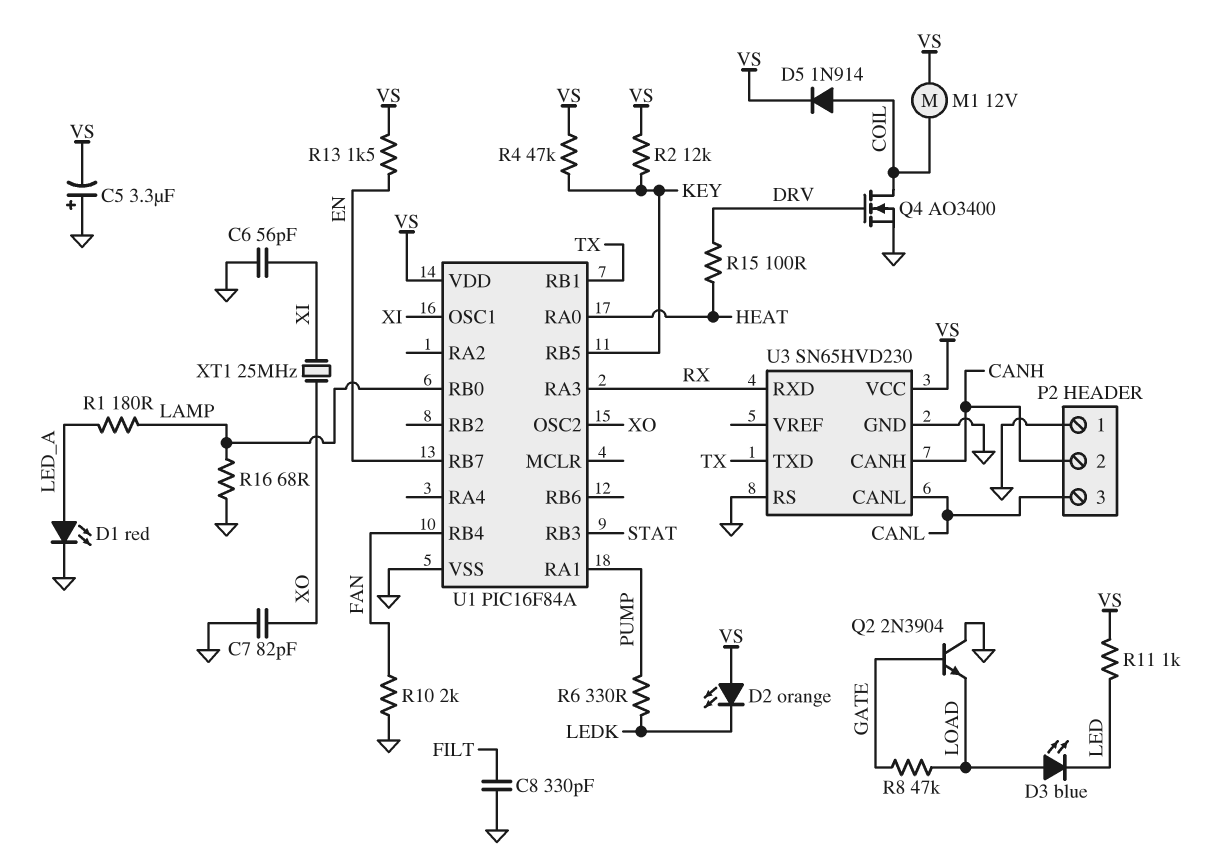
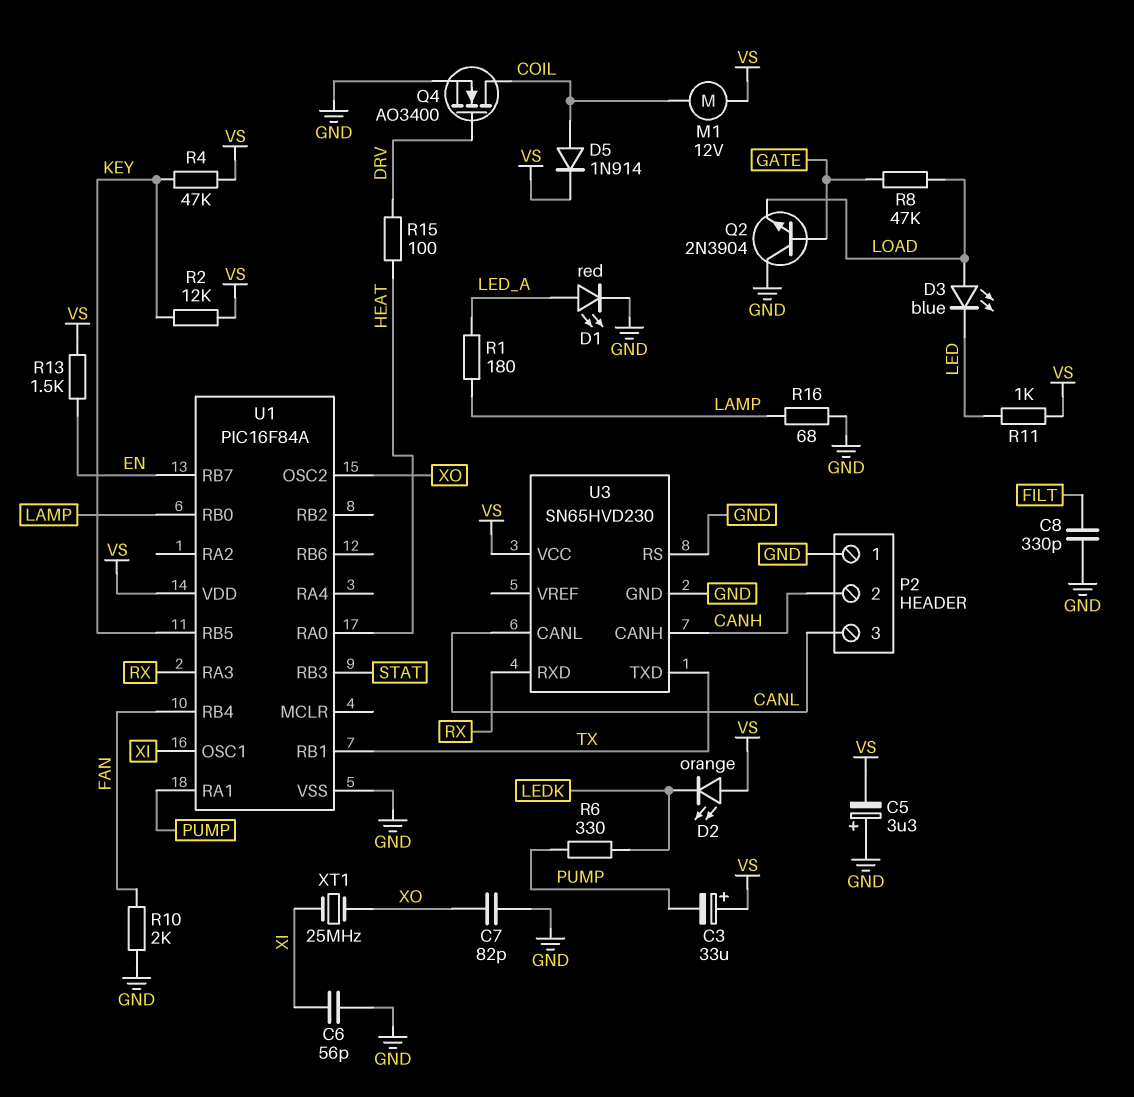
C3: none -> 33uF (plus VS, minus PUMP)

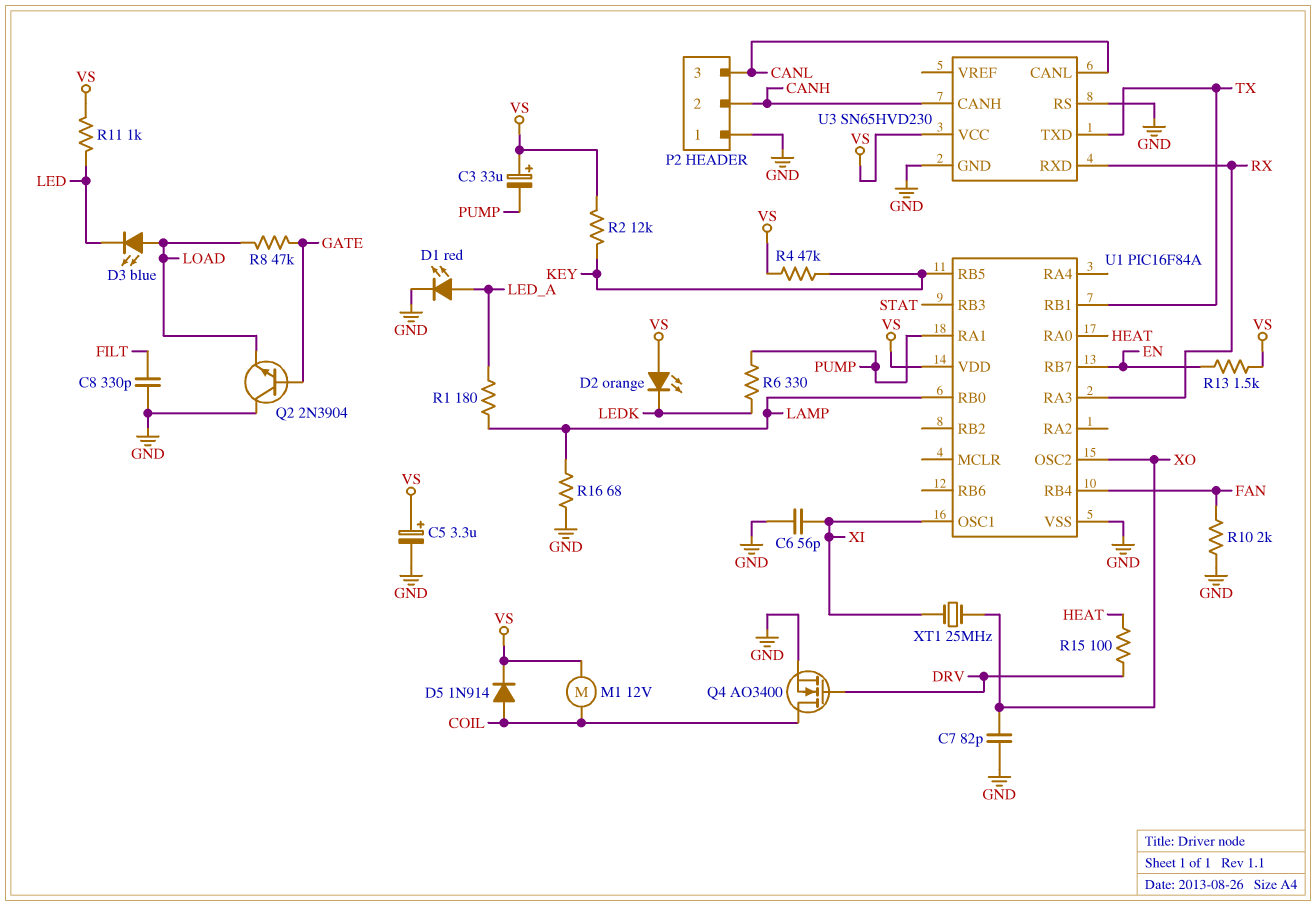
C5: 3.3uF (plus GND, minus VS) -> 3.3uF (plus VS, minus GND)

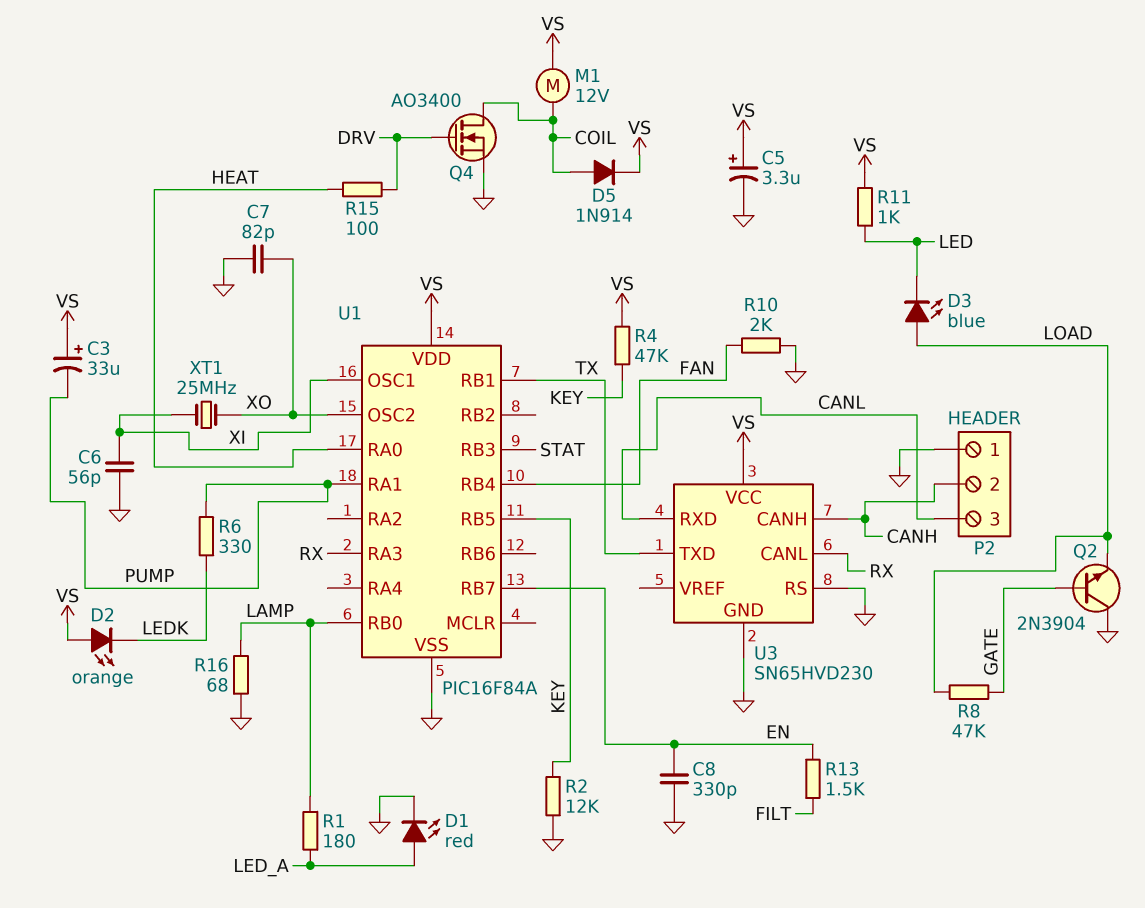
C8: 330pF (FILT, GND) -> 330pF (EN, GND)
R2: 12k (KEY, VS) -> 12k (GND, KEY)
R13: 1.5k (EN, VS) -> 1.5k (EN, FILT)
U3 pin CANL: CANL -> RX
U3 pin RXD: RX -> CANL

